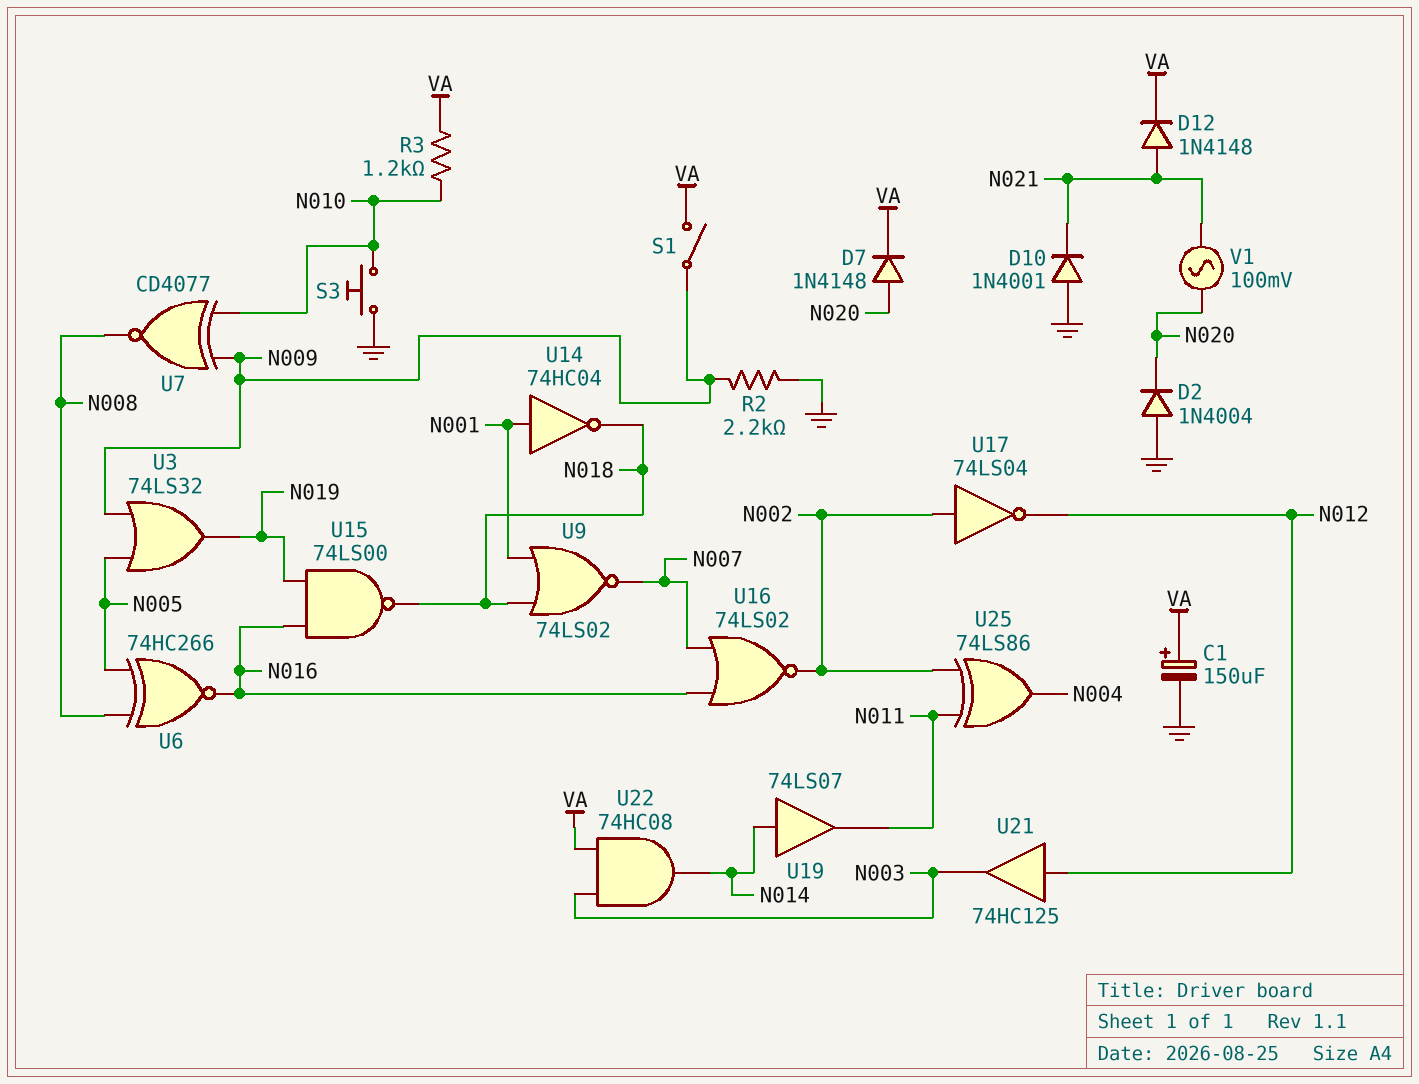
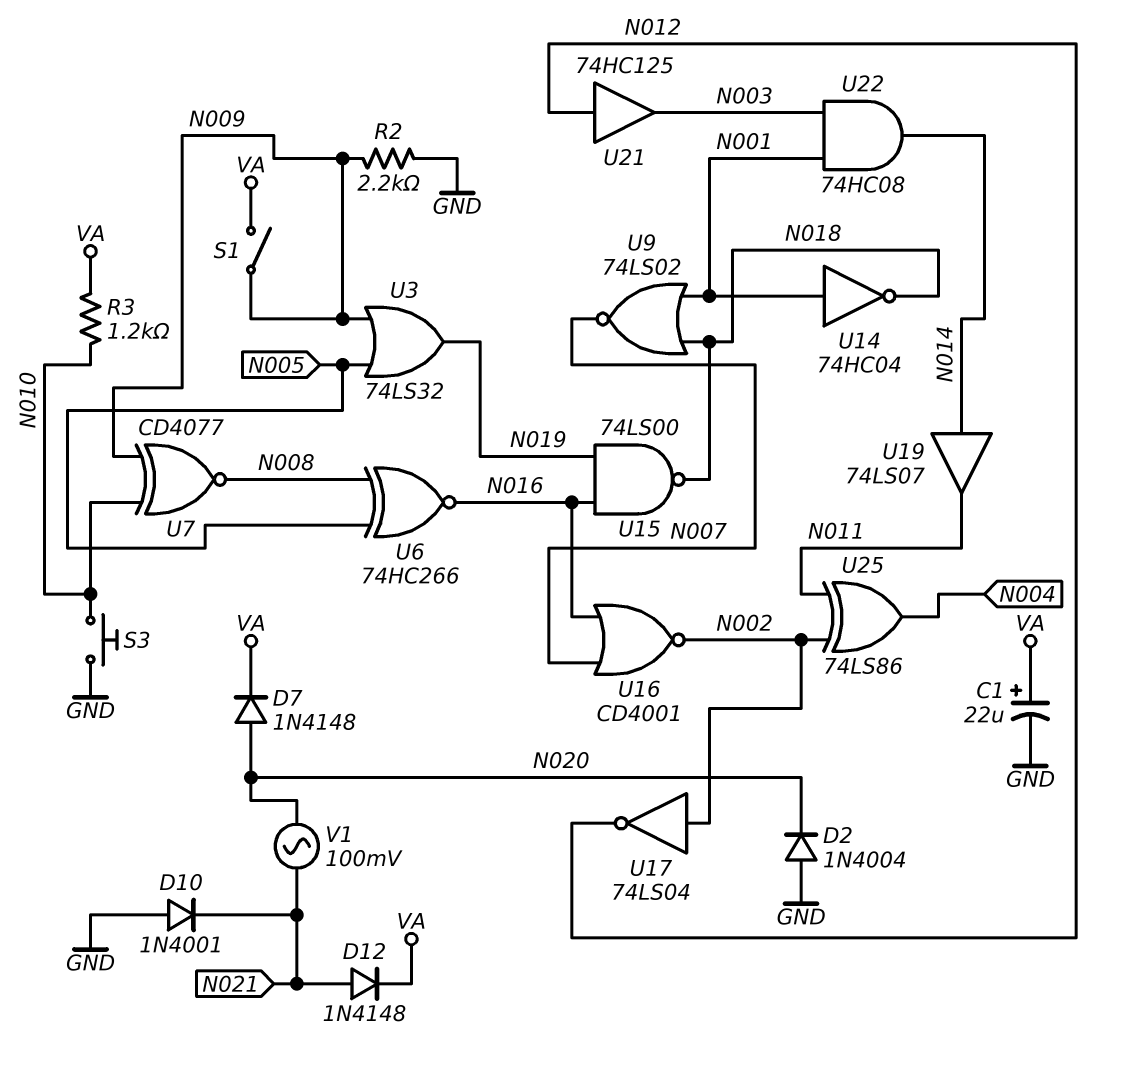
C1: 150uF (plus VA, minus GND) -> 22uF (plus VA, minus GND)
U16: NOR 74LS02 (in N007, in N016, out N002) -> NOR CD4001 (in N007, in N016, out N002)
U22: AND 74HC08 (in N003, in VA, out N014) -> AND 74HC08 (in N001, in N003, out N014)

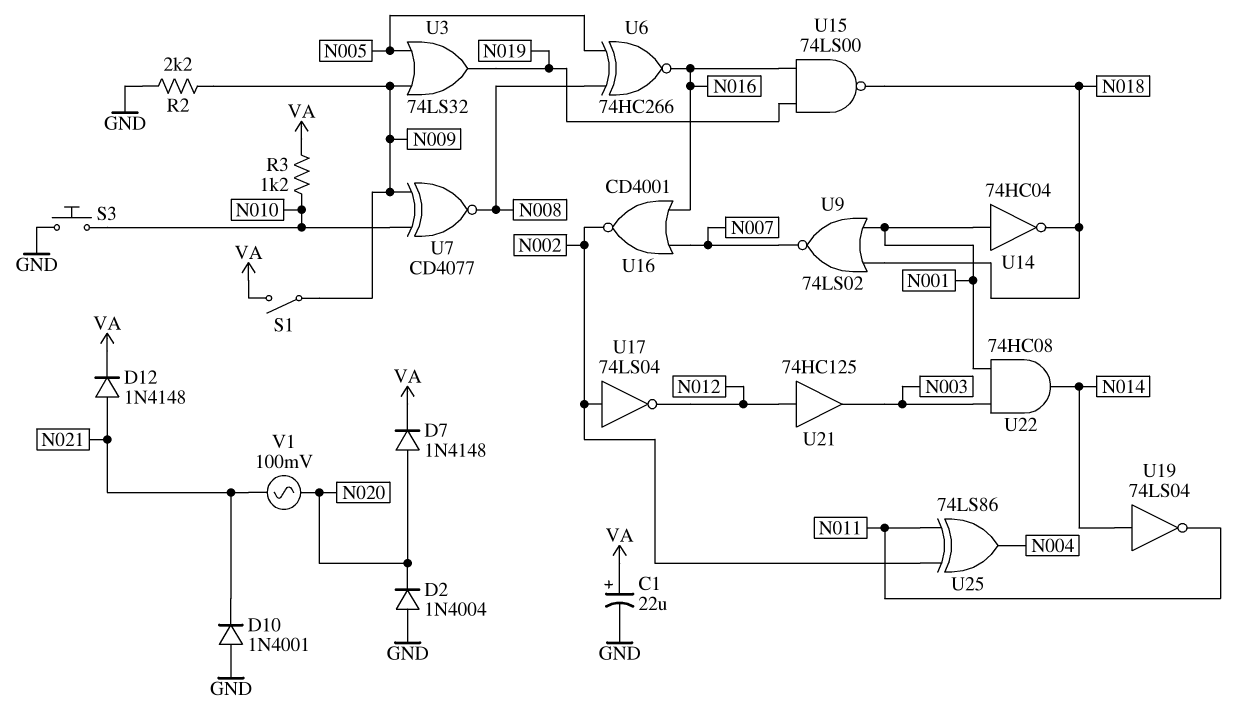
U19: buffer 74LS07 (in N014, out N011) -> NOT 74LS04 (in N014, out N011)

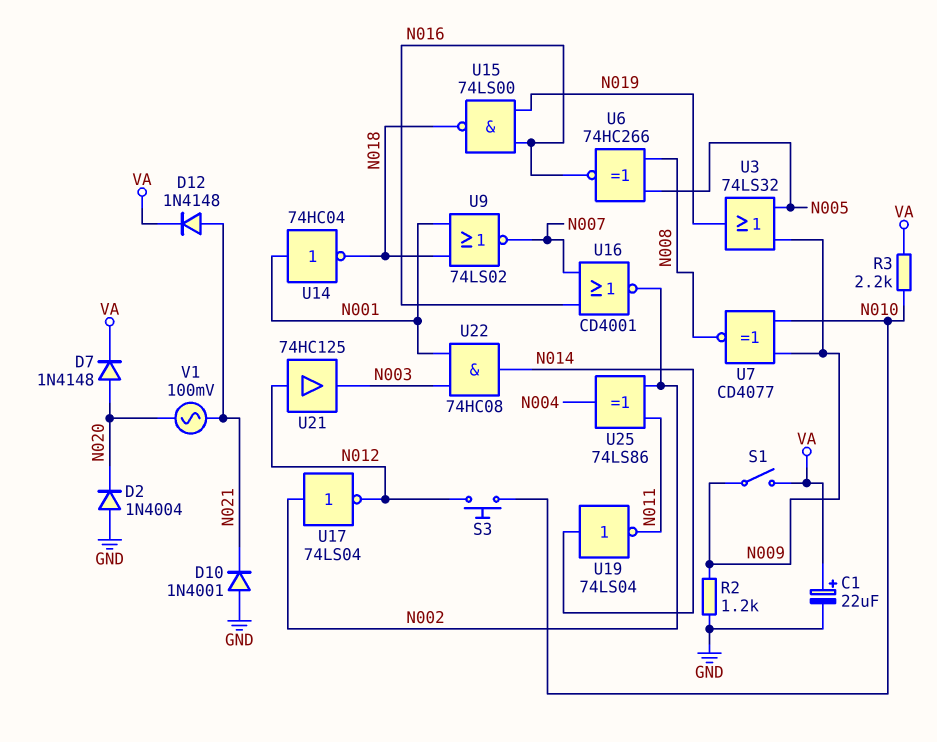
R2: 2.2k (GND, N009) -> 1.2k (GND, N009)
R3: 1.2k (N010, VA) -> 2.2k (N010, VA)
S3: button (GND, N010) -> button (N010, N012)

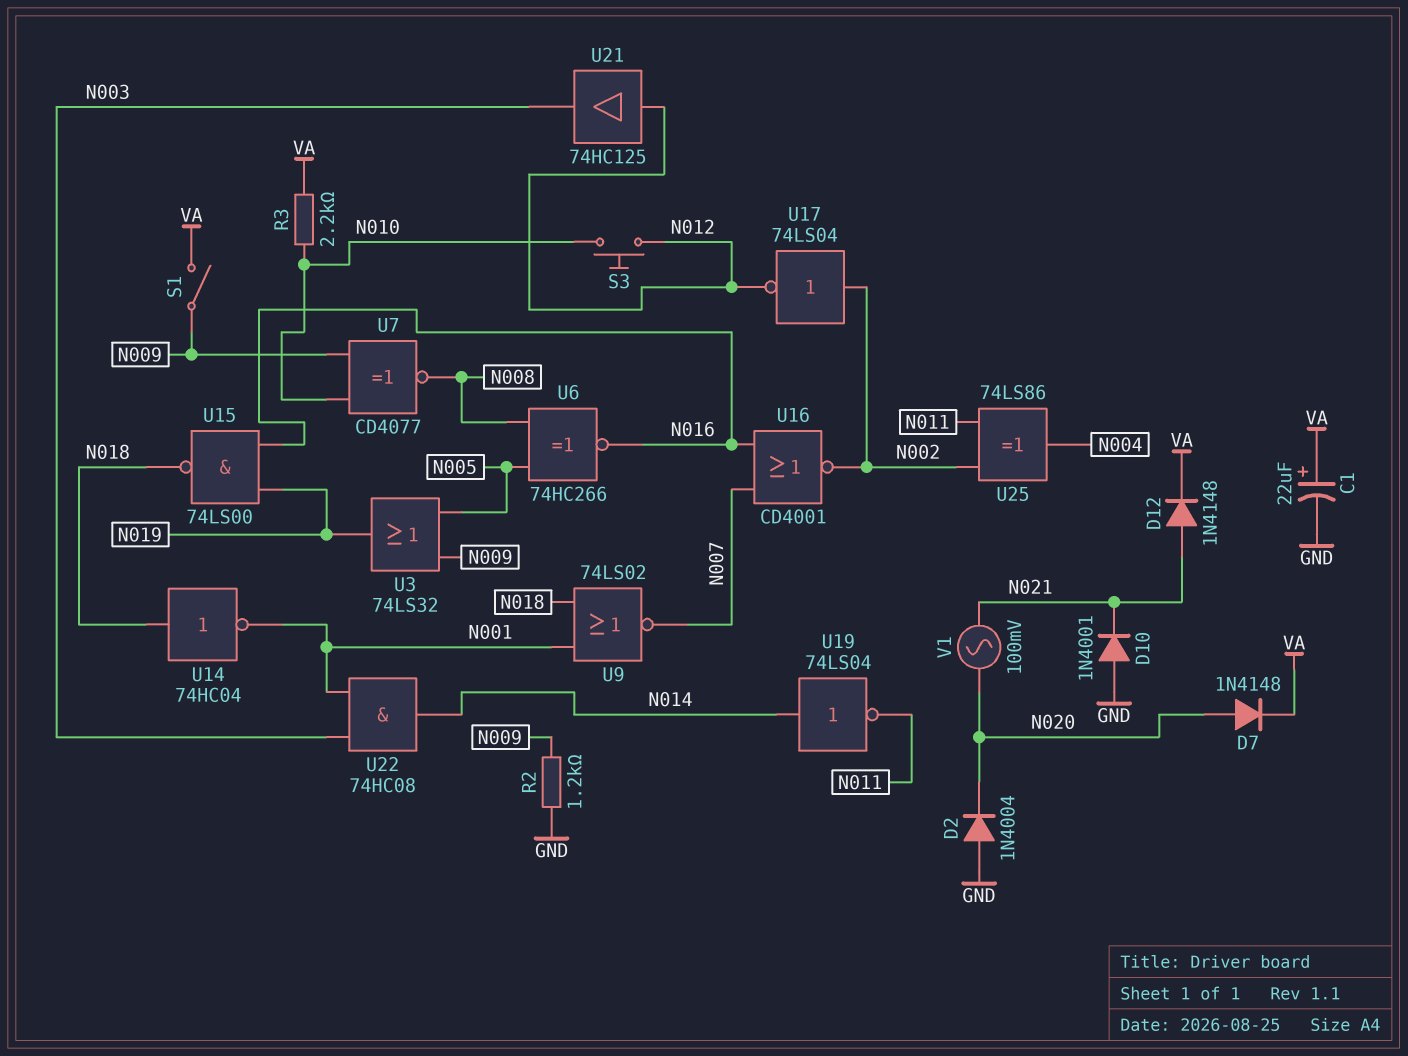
U14: NOT 74HC04 (in N001, out N018) -> NOT 74HC04 (in N018, out N001)

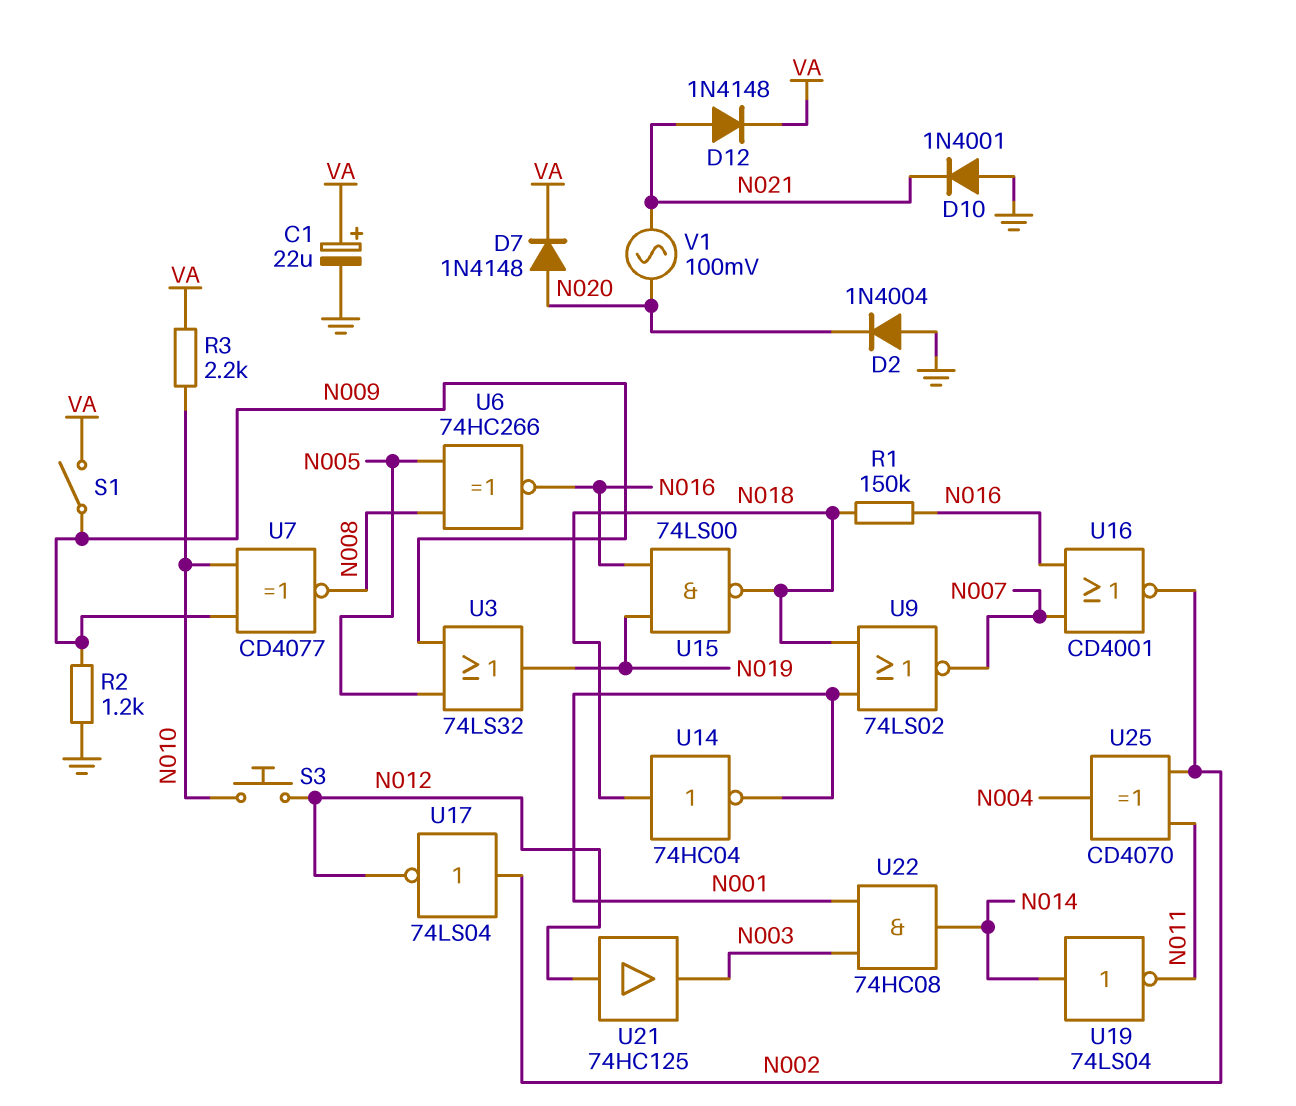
R1: none -> 150k (N016, N018)
U25: XOR 74LS86 (in N002, in N011, out N004) -> XOR CD4070 (in N002, in N011, out N004)

